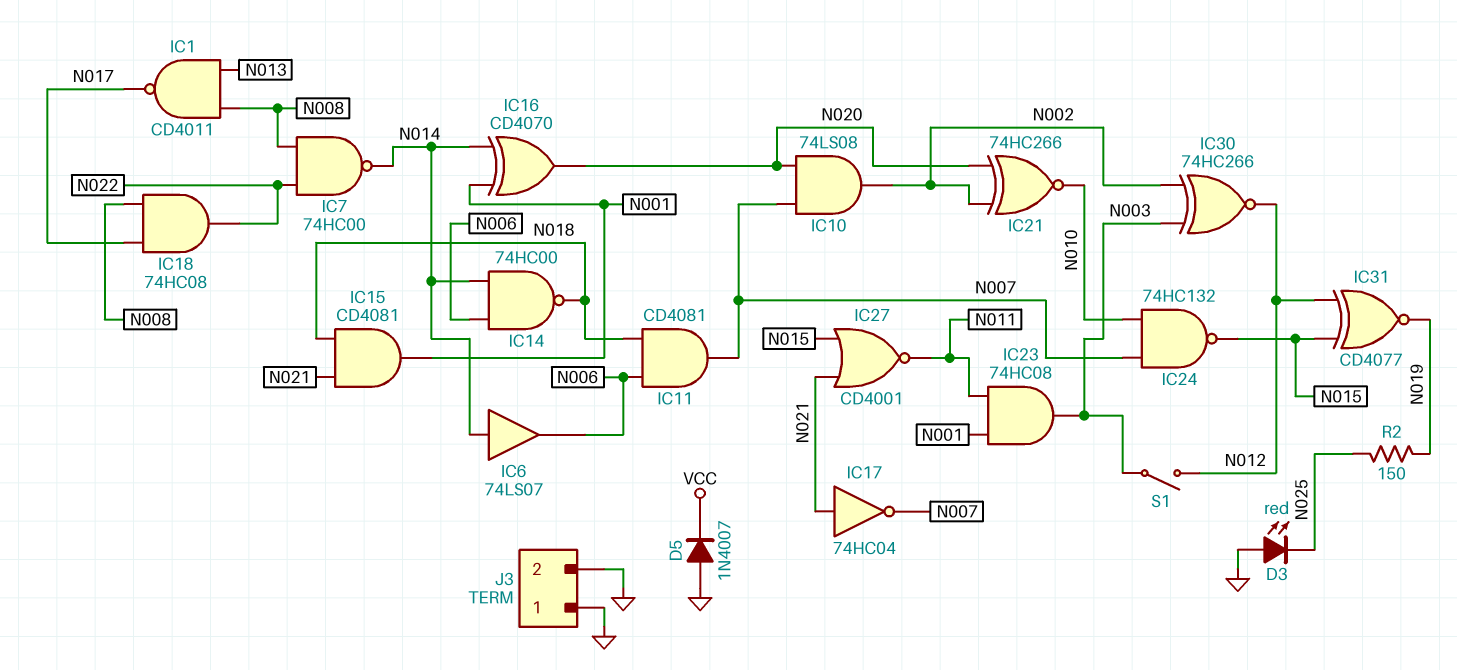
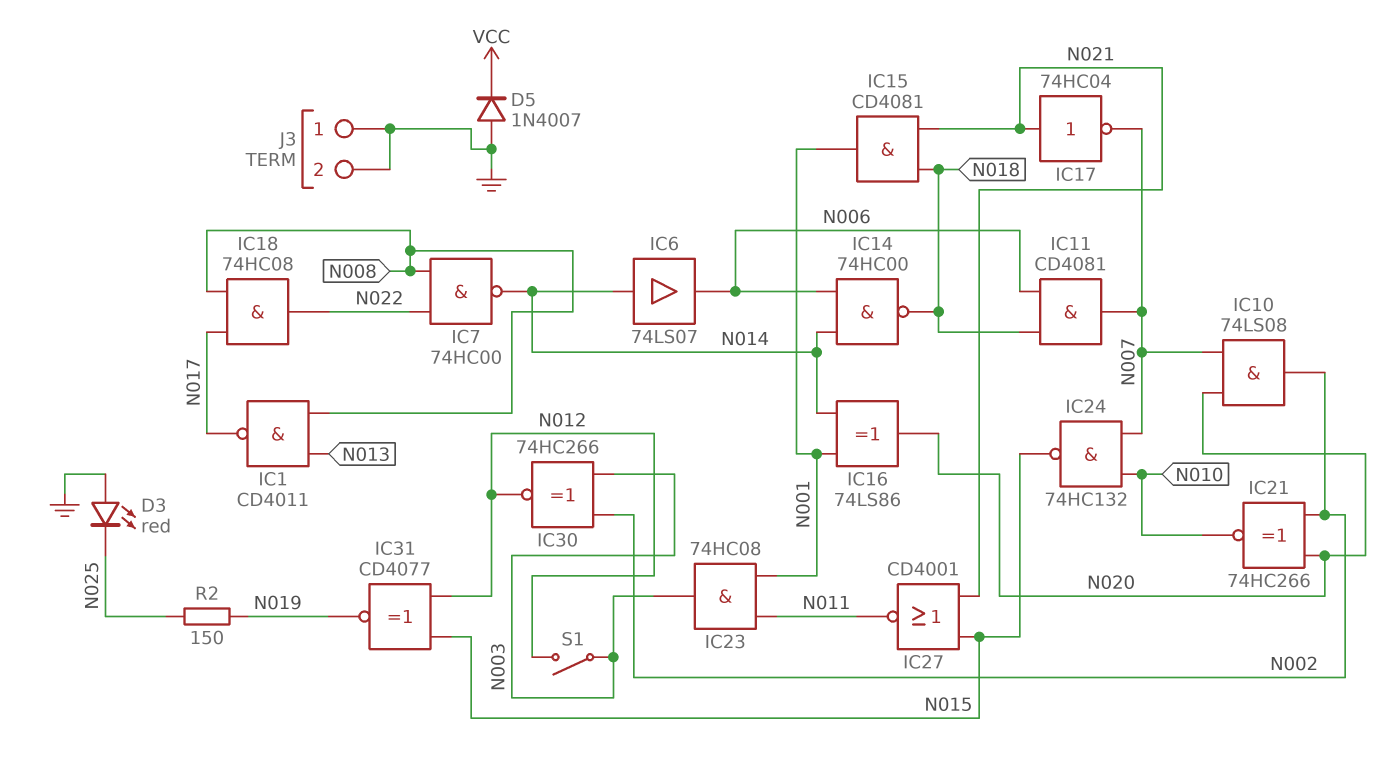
IC16: XOR CD4070 (in N001, in N014, out N020) -> XOR 74LS86 (in N001, in N014, out N020)

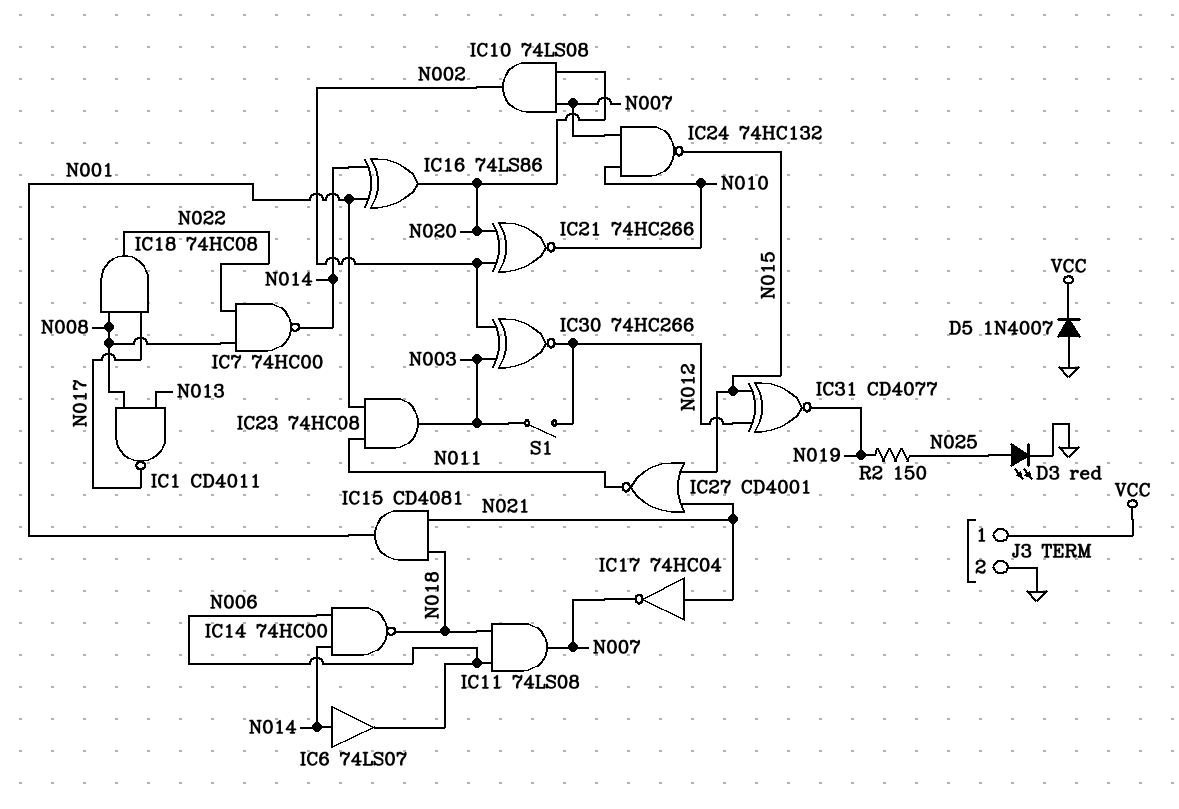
D3: LED red (A GND, K N025) -> LED red (A N025, K GND)
IC11: AND CD4081 (in N006, in N018, out N007) -> AND 74LS08 (in N006, in N018, out N007)
J3 pin 1: GND -> VCC

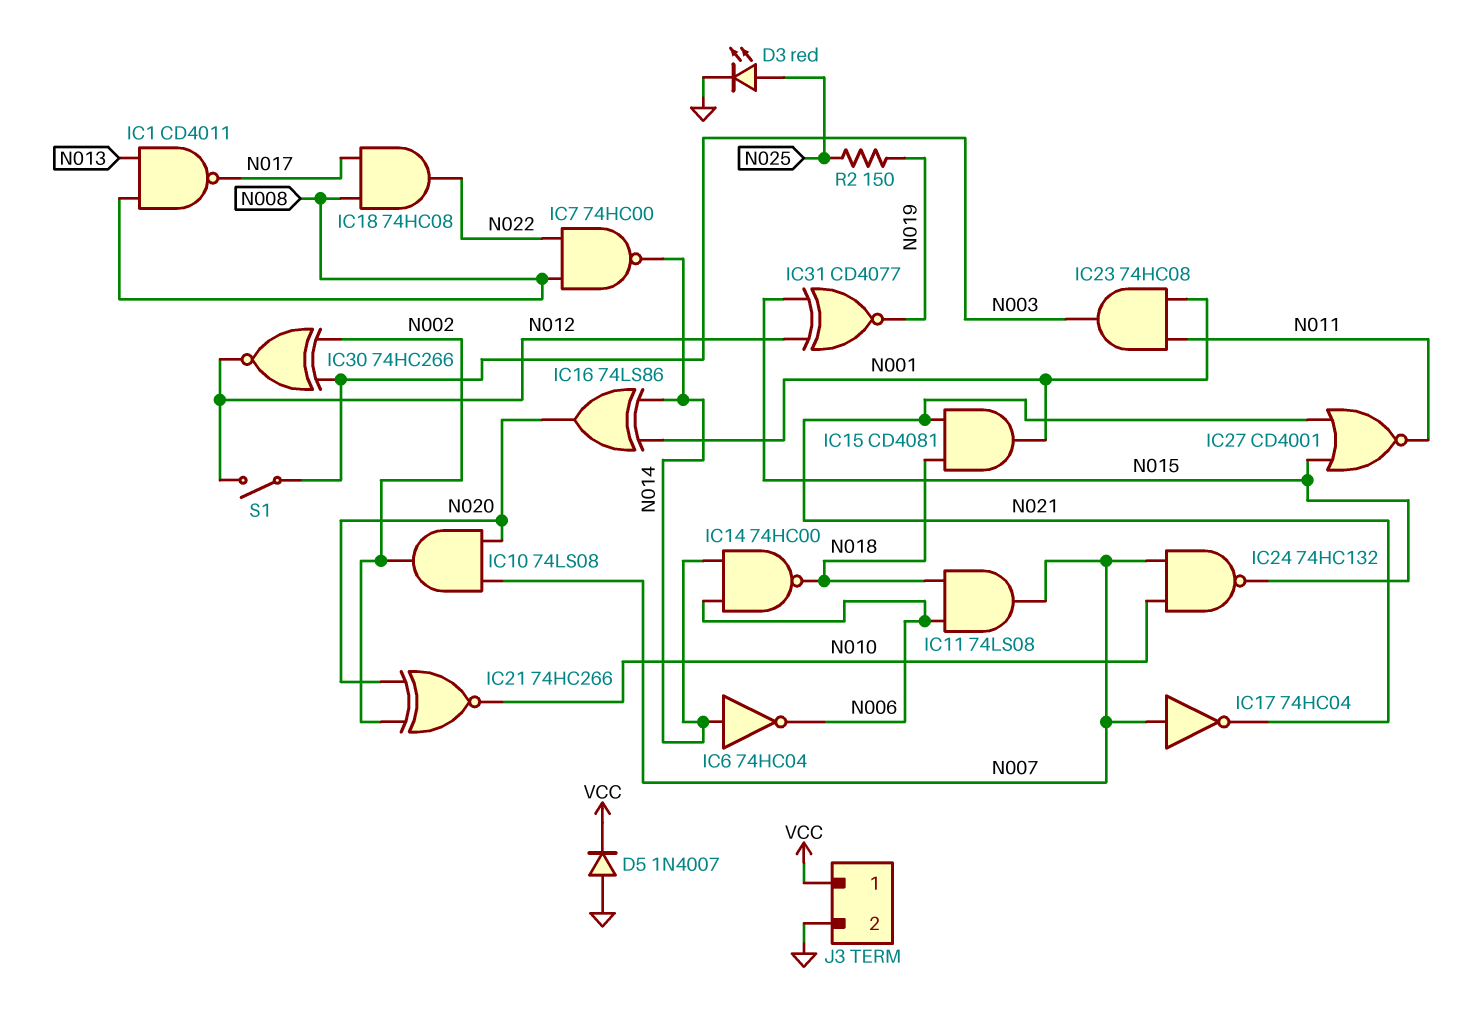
IC6: buffer 74LS07 (in N014, out N006) -> NOT 74HC04 (in N014, out N006)
IC17: NOT 74HC04 (in N021, out N007) -> NOT 74HC04 (in N007, out N021)

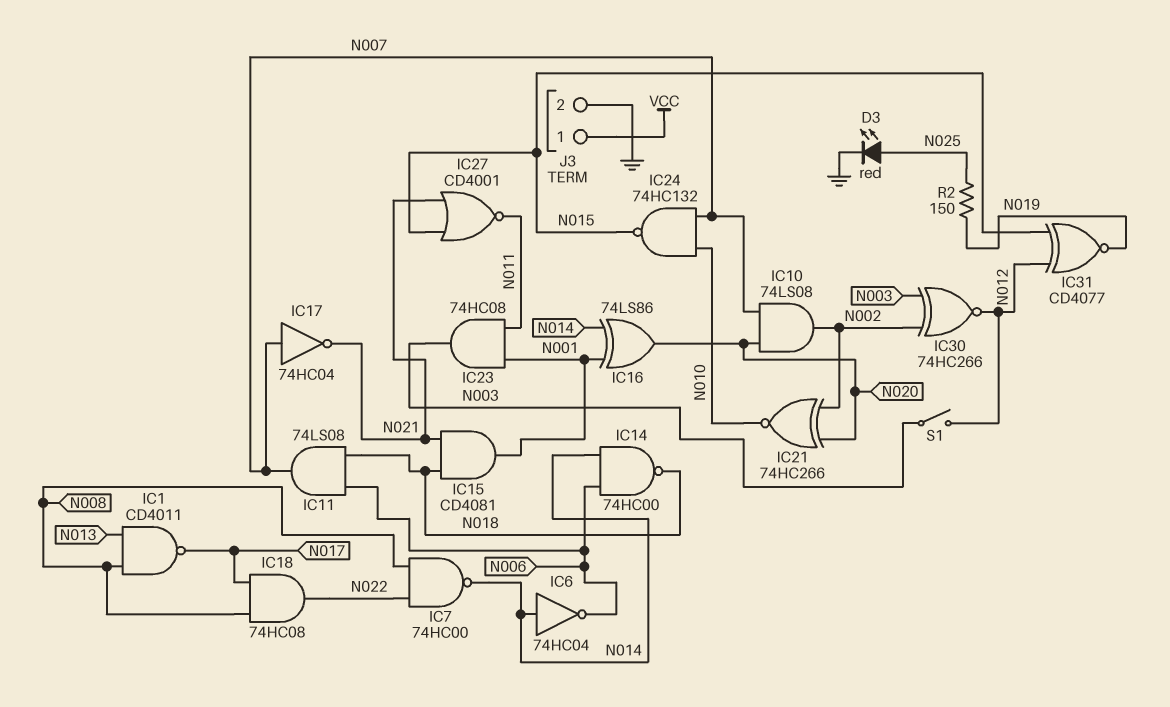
D5: diode 1N4007 (A GND, K VCC) -> none

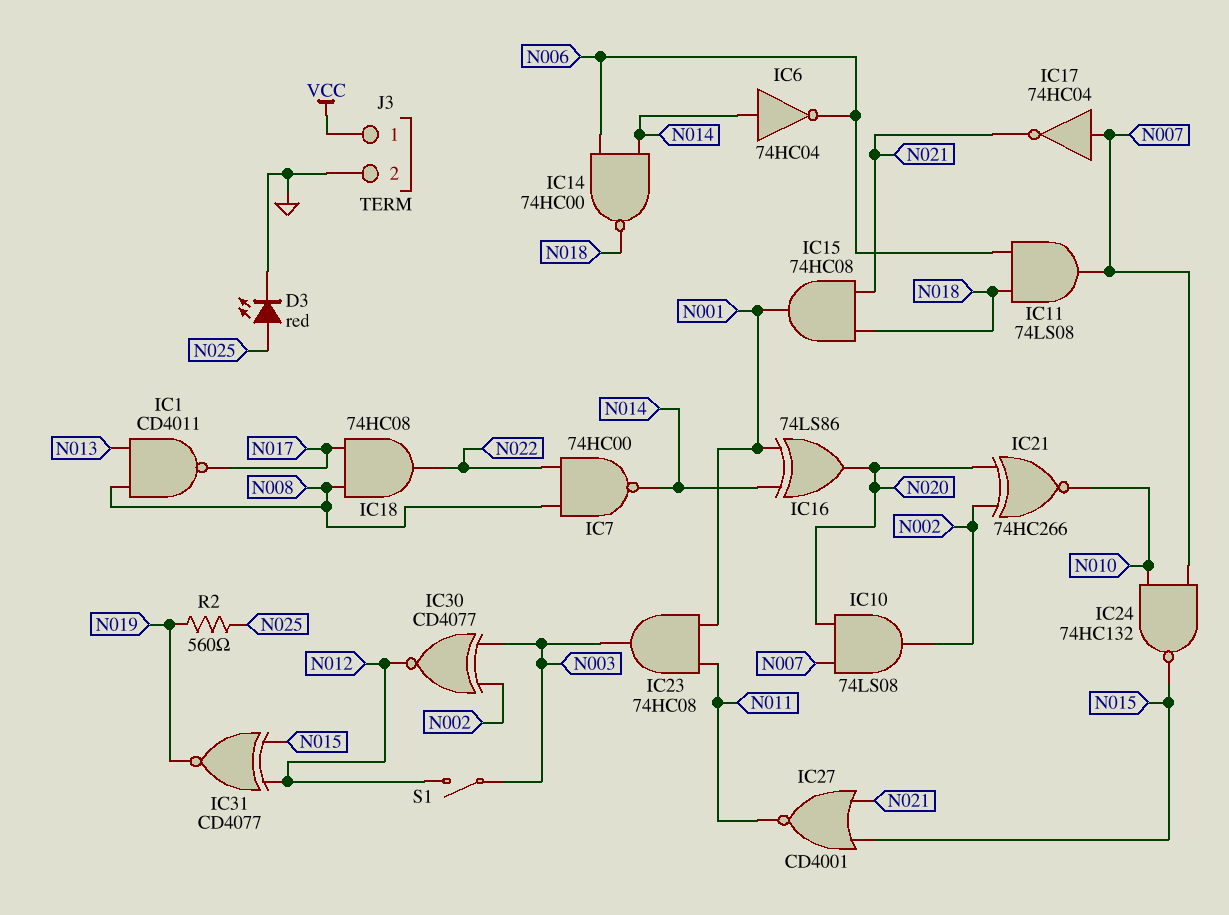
IC15: AND CD4081 (in N018, in N021, out N001) -> AND 74HC08 (in N018, in N021, out N001)
IC30: XNOR 74HC266 (in N002, in N003, out N012) -> XNOR CD4077 (in N002, in N003, out N012)
R2: 150 (N019, N025) -> 560 (N019, N025)

